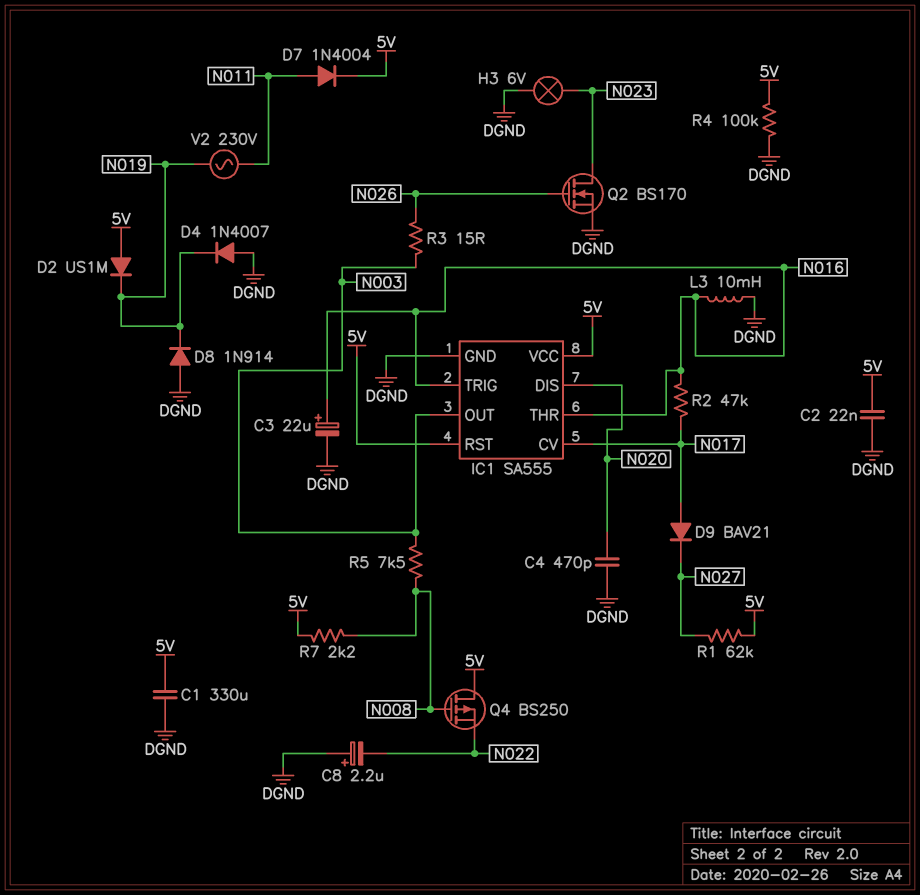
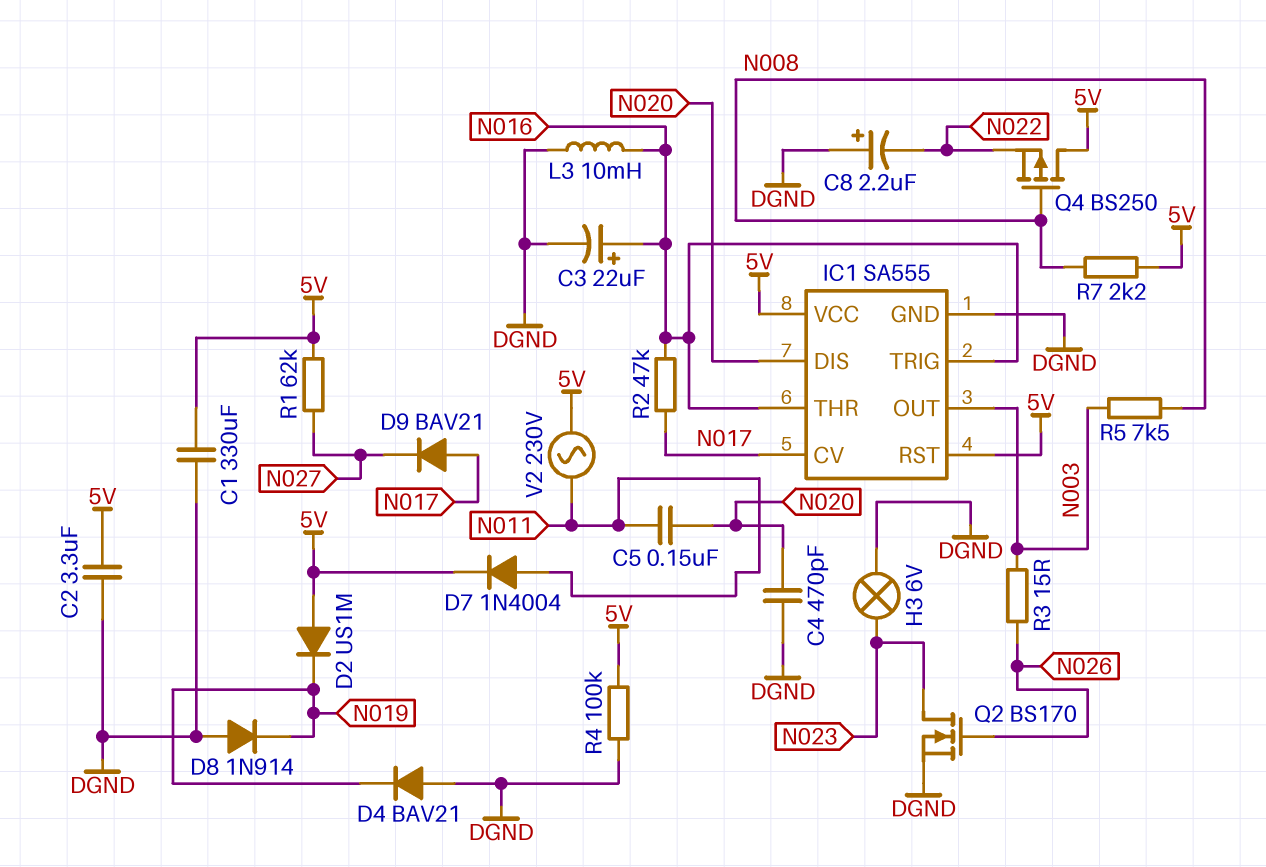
C2: 22nF (5V, DGND) -> 3.3uF (5V, DGND)
C5: none -> 150nF (N011, N020)
D4: diode 1N4007 (A DGND, K N019) -> diode BAV21 (A DGND, K N019)
V2: AC 230V (N011, N019) -> AC 230V (5V, N011)

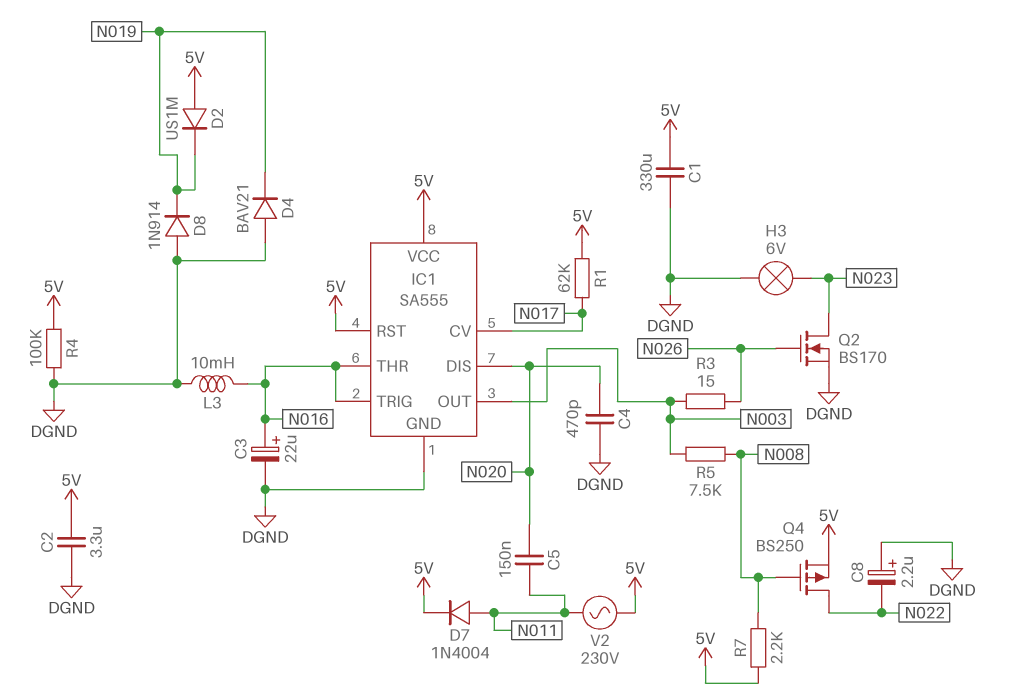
D9: diode BAV21 (A N017, K N027) -> none
Q4: PMOS BS250 (G N008, D 5V, S N022) -> PMOS BS250 (G N008, D N022, S 5V)
R1: 62k (5V, N027) -> 62k (5V, N017)
R2: 47k (N016, N017) -> none

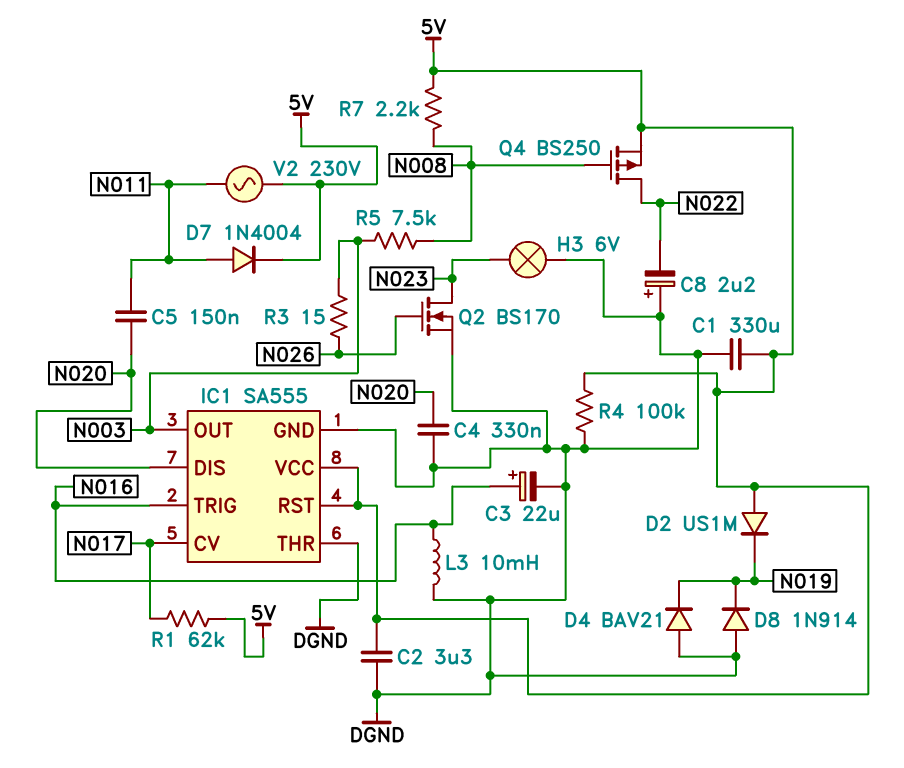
C4: 470pF (DGND, N020) -> 330nF (DGND, N020)
IC1 pin THR: N016 -> DGND

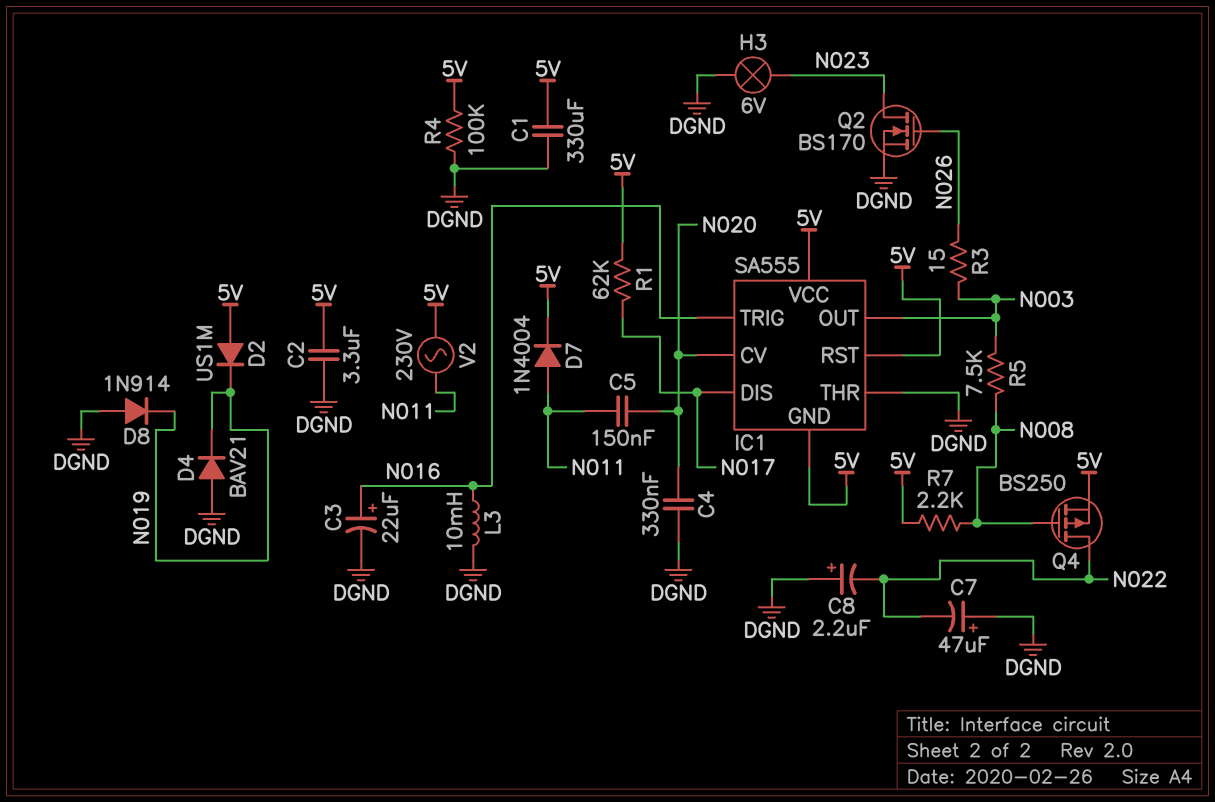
C7: none -> 47uF (plus DGND, minus N022)
IC1 pin CV: N017 -> N020
IC1 pin DIS: N020 -> N017
IC1 pin GND: DGND -> 5V

